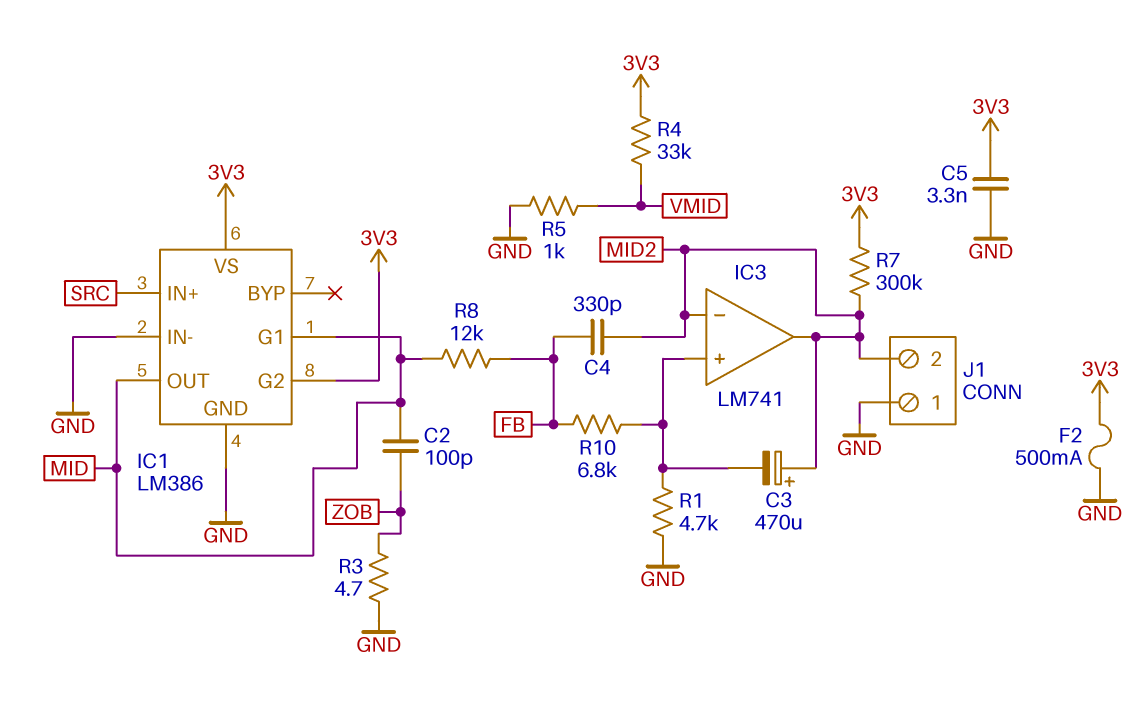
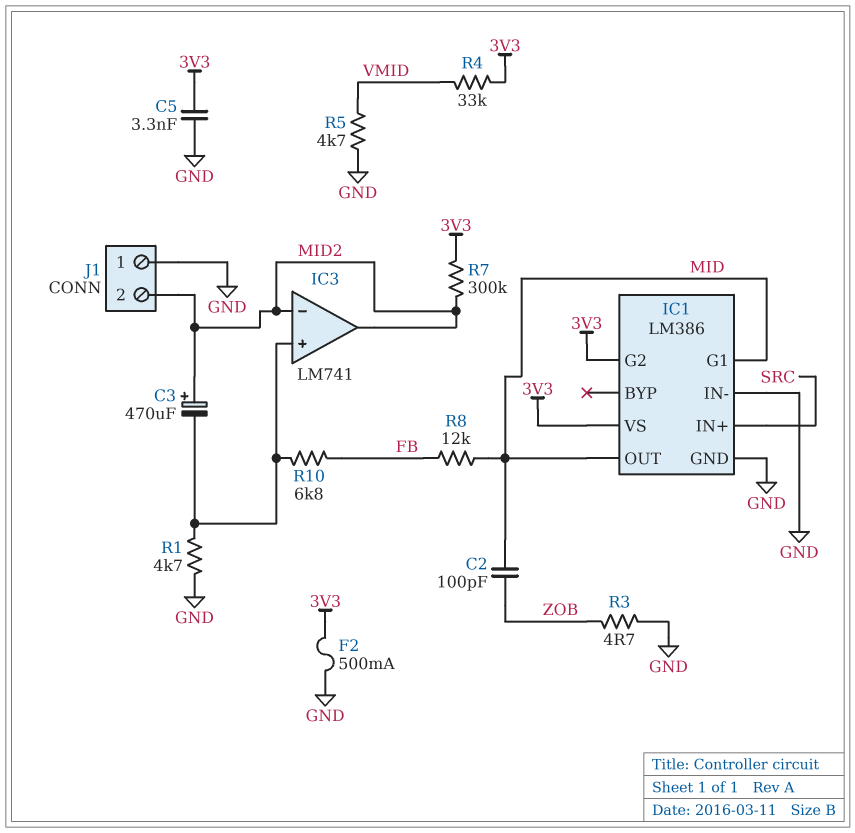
C4: 330pF (FB, MID2) -> none
R5: 1k (GND, VMID) -> 4.7k (GND, VMID)

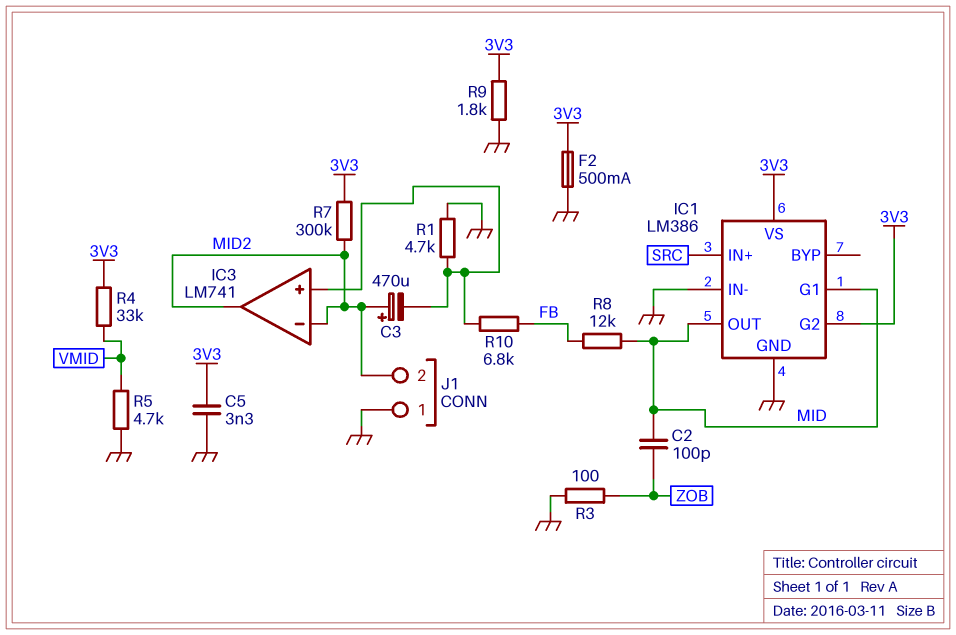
R3: 4.7 (GND, ZOB) -> 100 (GND, ZOB)
R9: none -> 1.8k (3V3, GND)

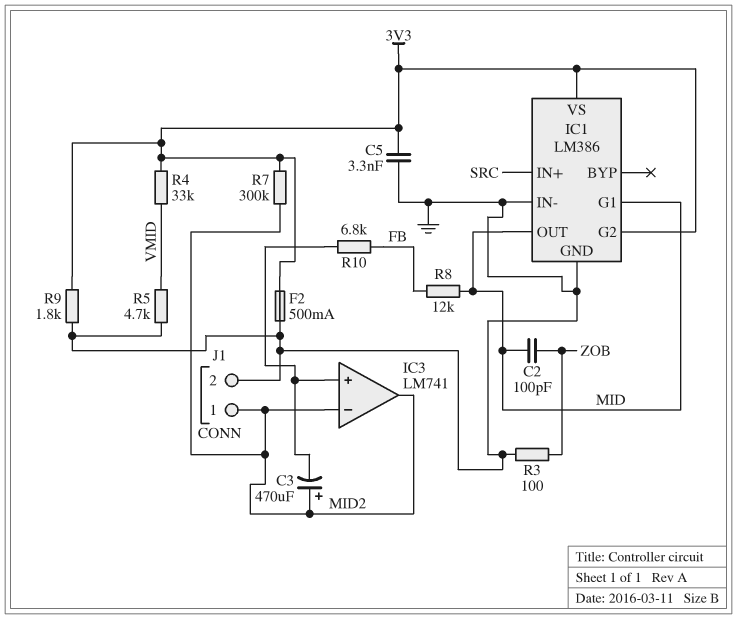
J1 pin 1: GND -> MID2
J1 pin 2: MID2 -> GND
R1: 4.7k (GND, IC3/in+) -> none

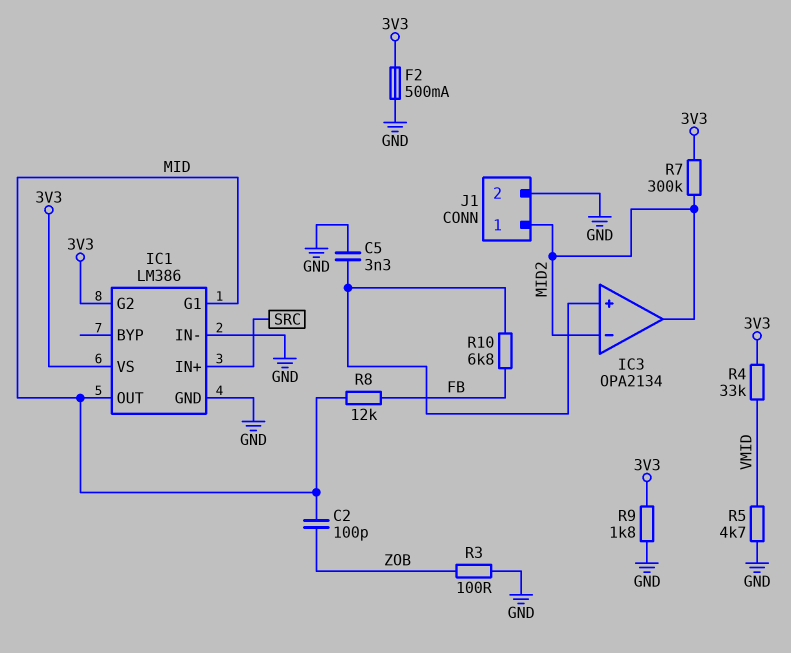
C3: 470uF (plus MID2, minus IC3/in+) -> none
C5: 3.3nF (3V3, GND) -> 3.3nF (GND, IC3/in+)
IC3: LM741 -> OPA2134

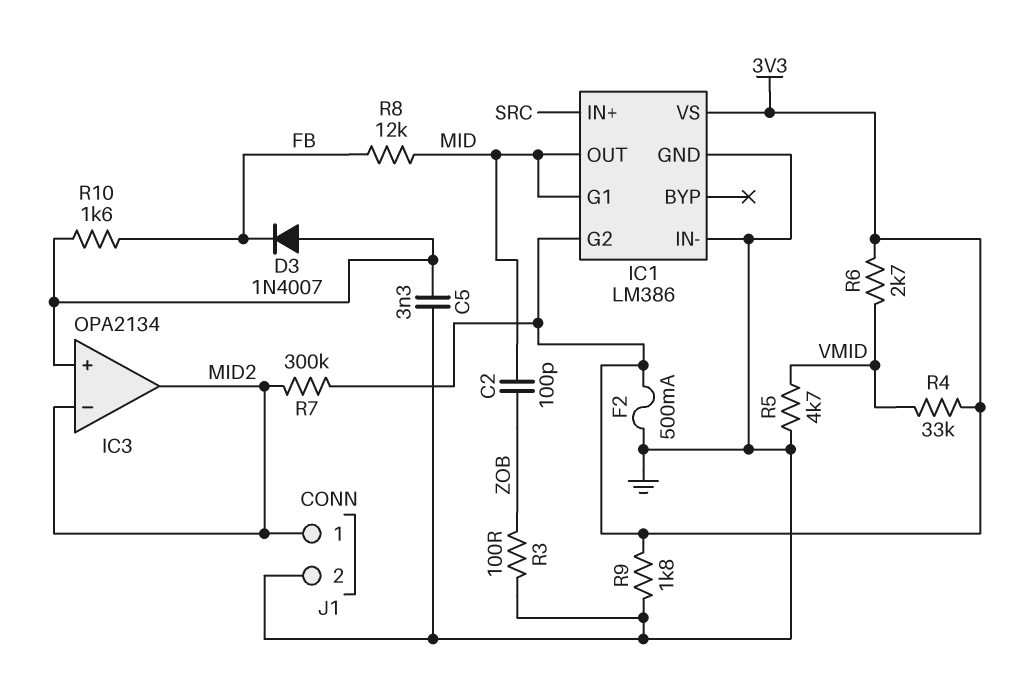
D3: none -> diode 1N4007 (A IC3/in+, K FB)
R6: none -> 2.7k (3V3, VMID)
R10: 6.8k (FB, IC3/in+) -> 1.6k (FB, IC3/in+)

